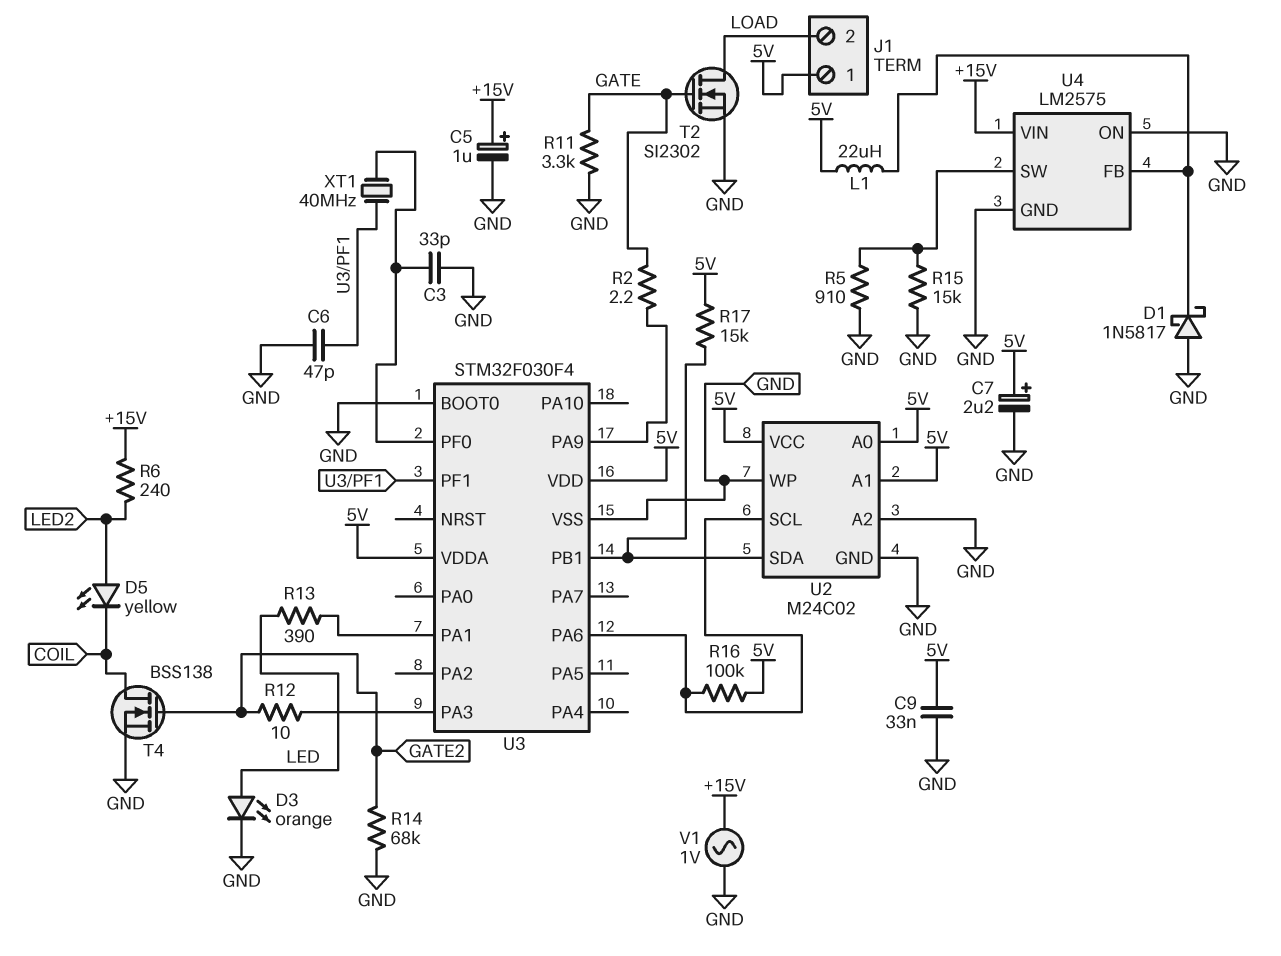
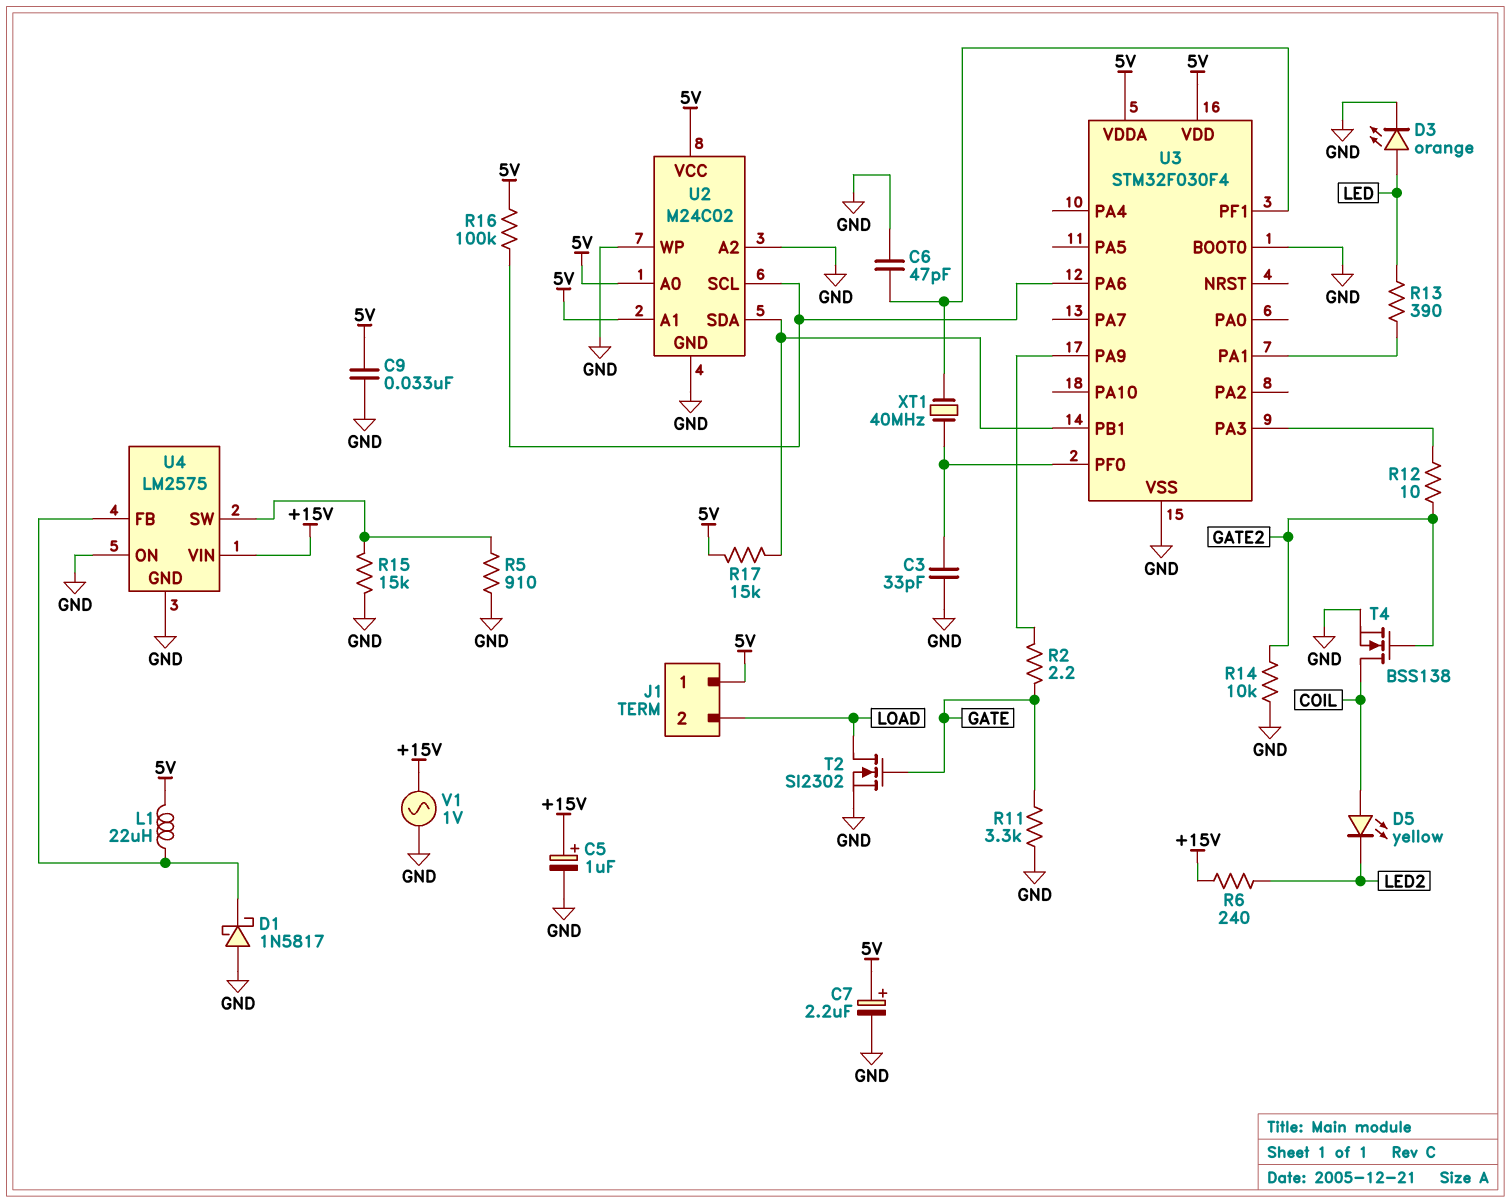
D5: LED yellow (A LED2, K COIL) -> LED yellow (A COIL, K LED2)
R14: 68k (GATE2, GND) -> 10k (GATE2, GND)

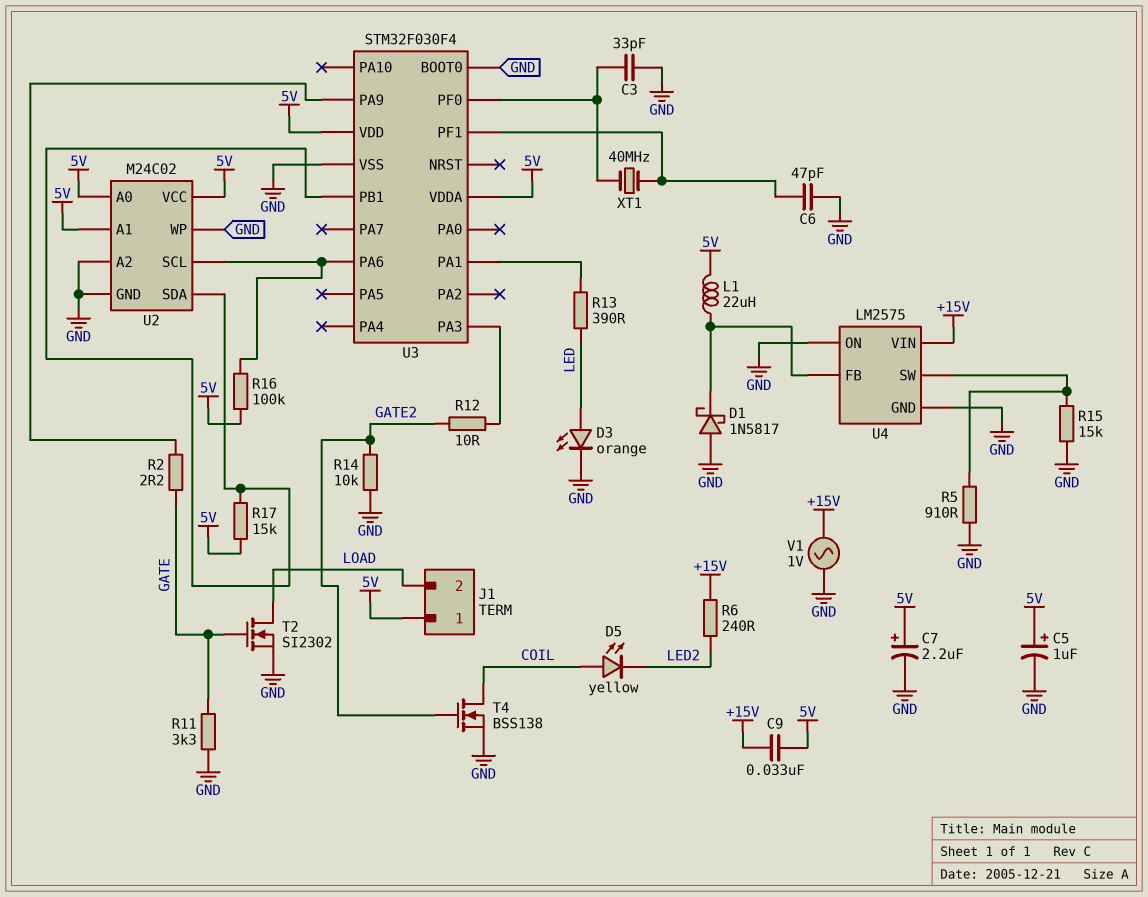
C5: 1uF (plus +15V, minus GND) -> 1uF (plus 5V, minus GND)
C9: 33nF (5V, GND) -> 33nF (+15V, 5V)

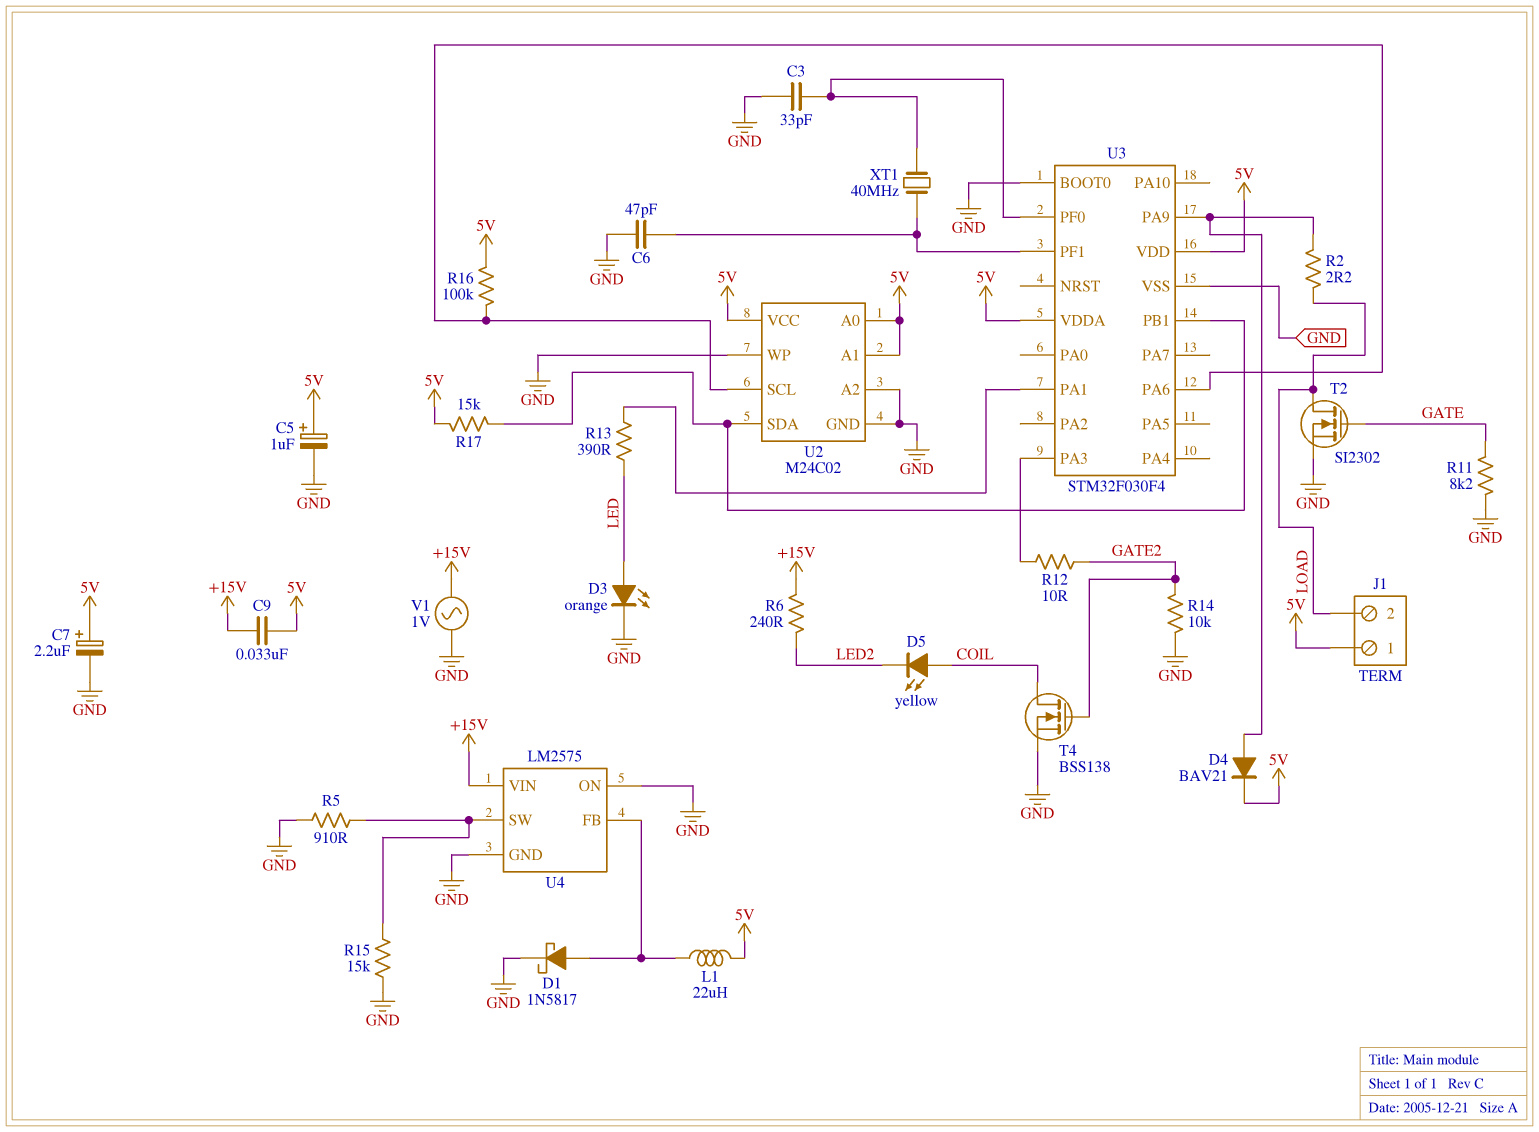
D1: schottky 1N5817 (A GND, K U4/FB) -> schottky 1N5817 (A U4/FB, K GND)
D4: none -> diode BAV21 (A U3/PA9, K 5V)
R2: 2.2 (GATE, U3/PA9) -> 2.2 (LOAD, U3/PA9)
R11: 3.3k (GATE, GND) -> 8.2k (GATE, GND)

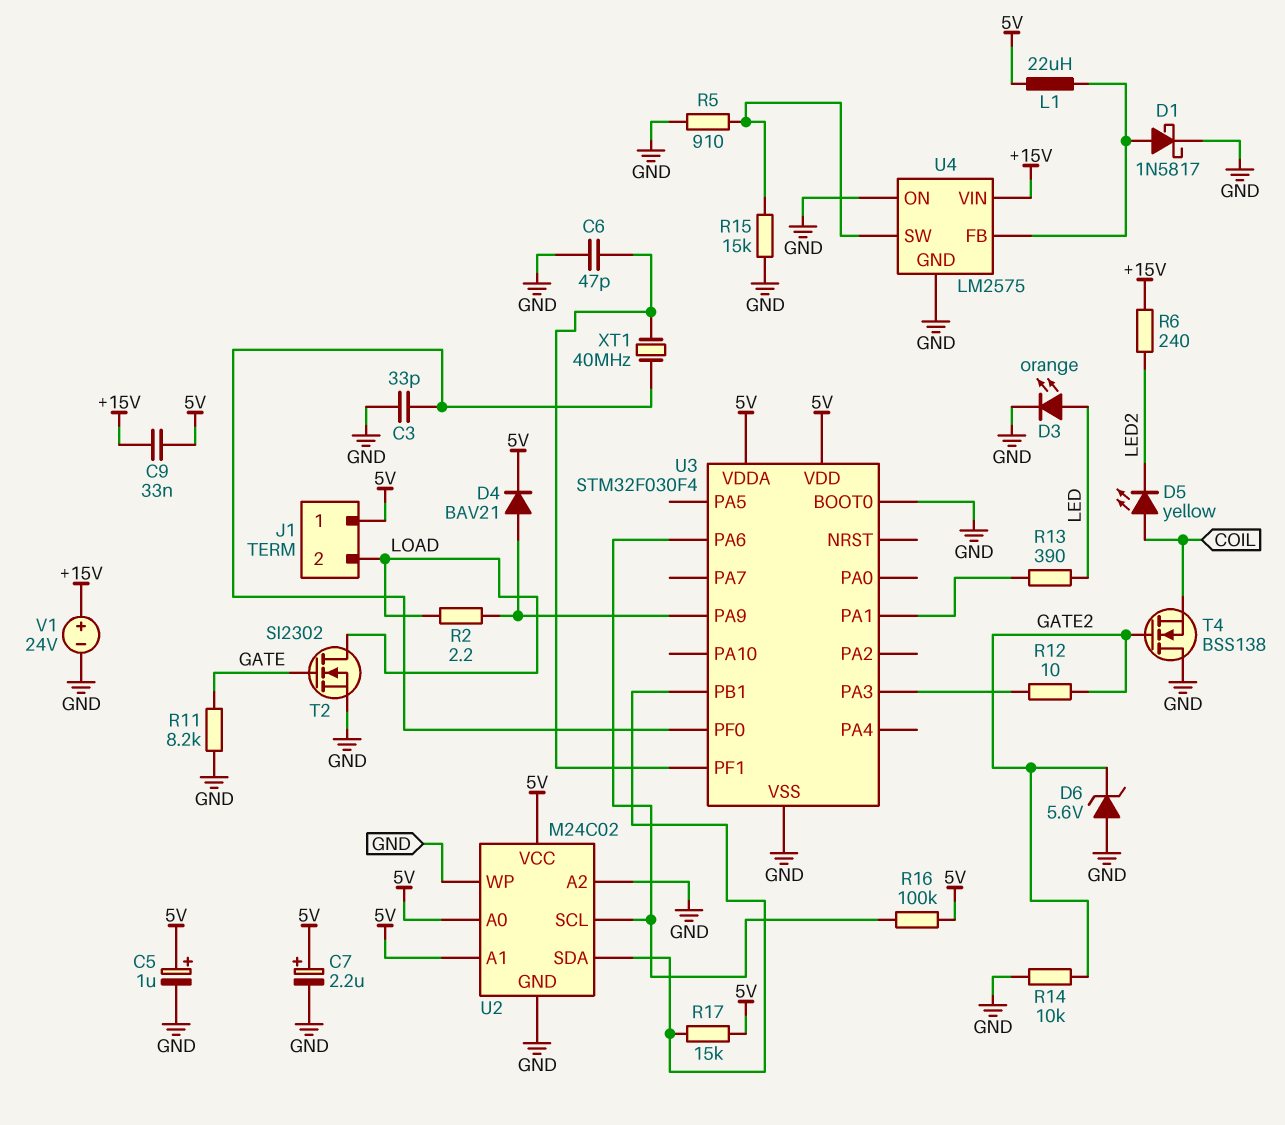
D6: none -> zener 5.6V (A GND, K GATE2)
T4: NMOS BSS138 (G GATE2, D COIL, S GND) -> NMOS BSS138 (G GATE2, D GND, S COIL)
V1: AC 1V (+15V, GND) -> 24V (plus +15V, minus GND)

